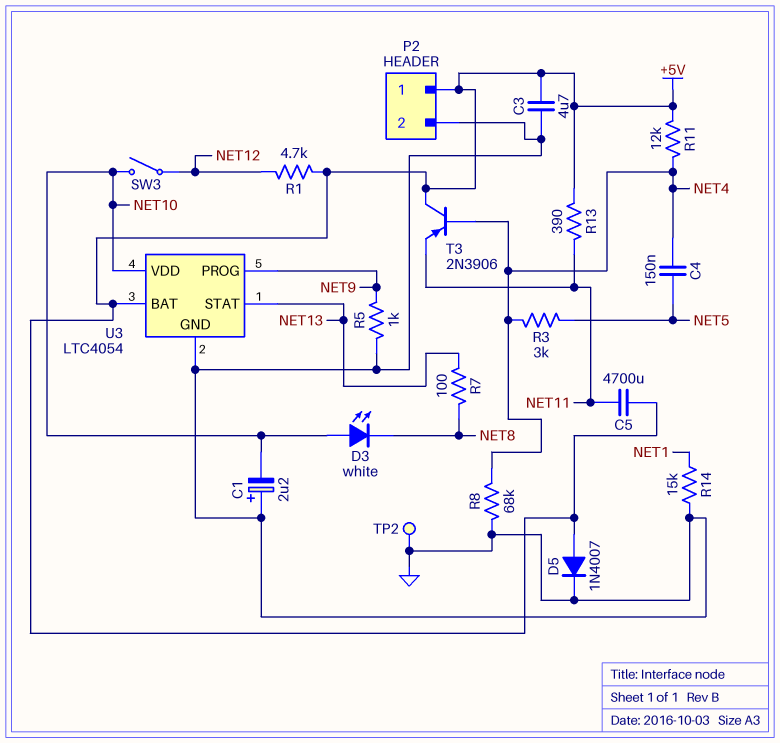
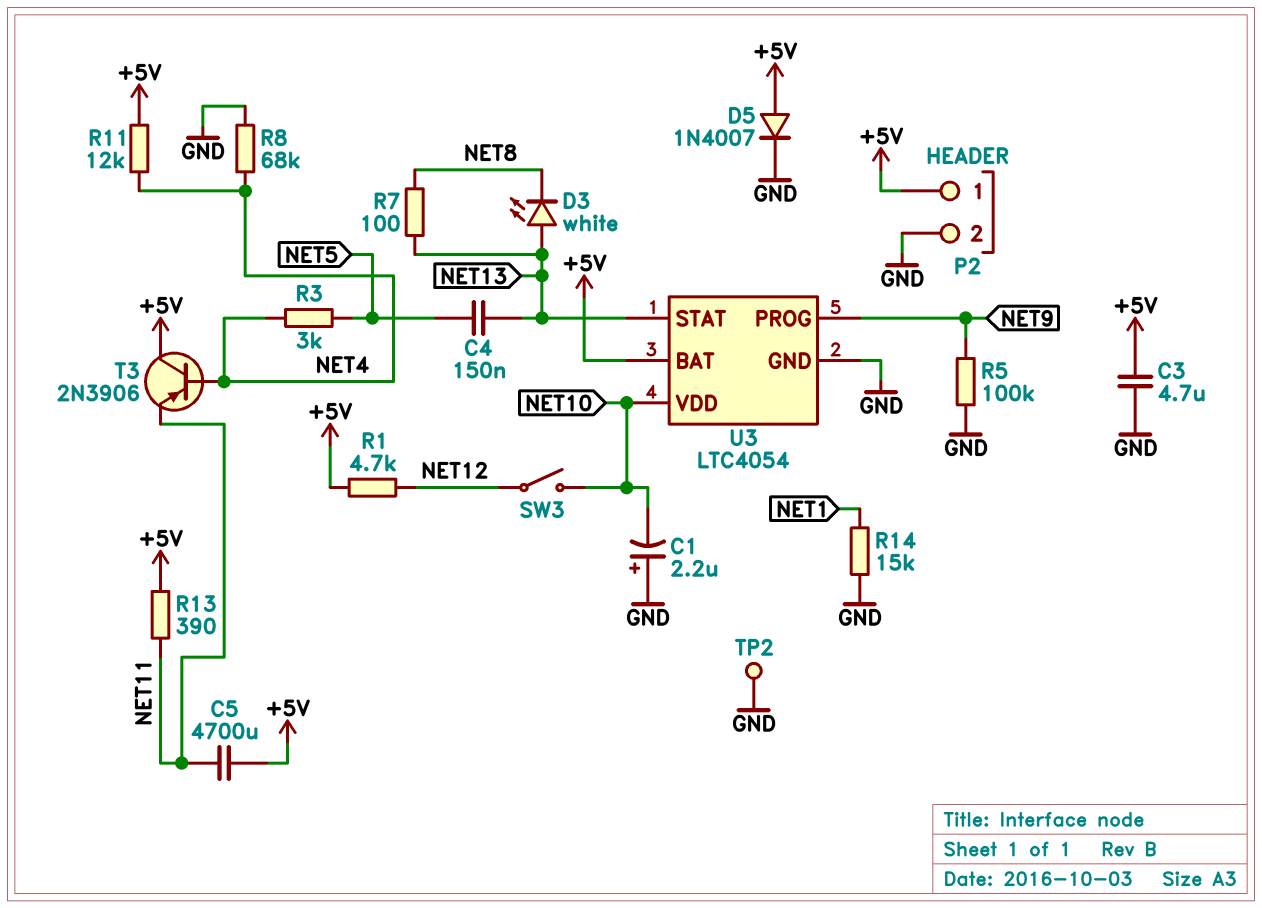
C4: 150nF (NET4, NET5) -> 150nF (NET5, NET13)
D3: LED white (A NET10, K NET8) -> LED white (A NET13, K NET8)
R5: 1k (GND, NET9) -> 100k (GND, NET9)

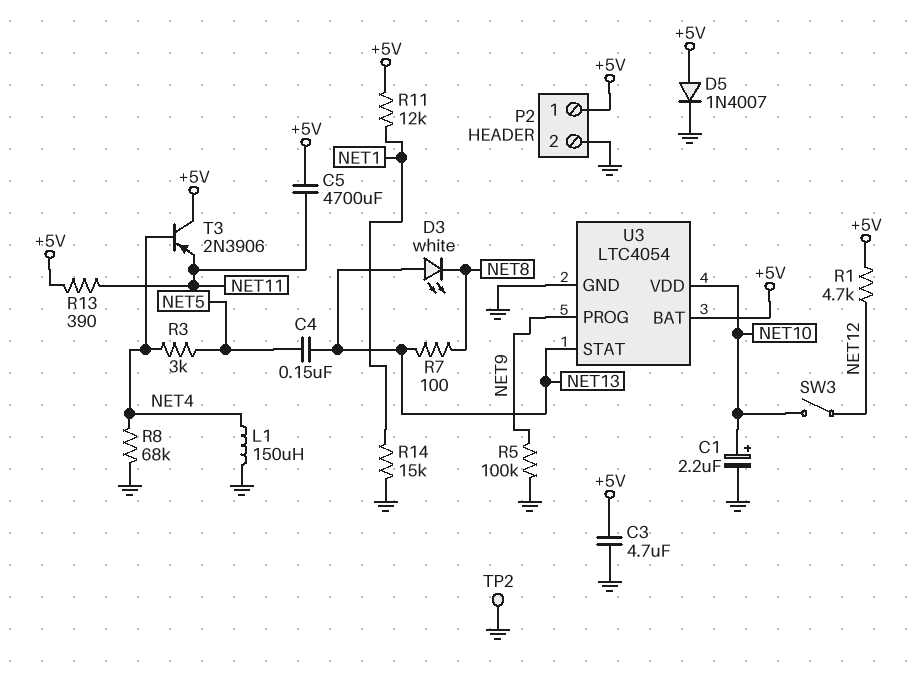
C1: 2.2uF (plus GND, minus NET10) -> 2.2uF (plus NET10, minus GND)
L1: none -> 150uH (GND, NET4)
R11: 12k (+5V, NET4) -> 12k (+5V, NET1)

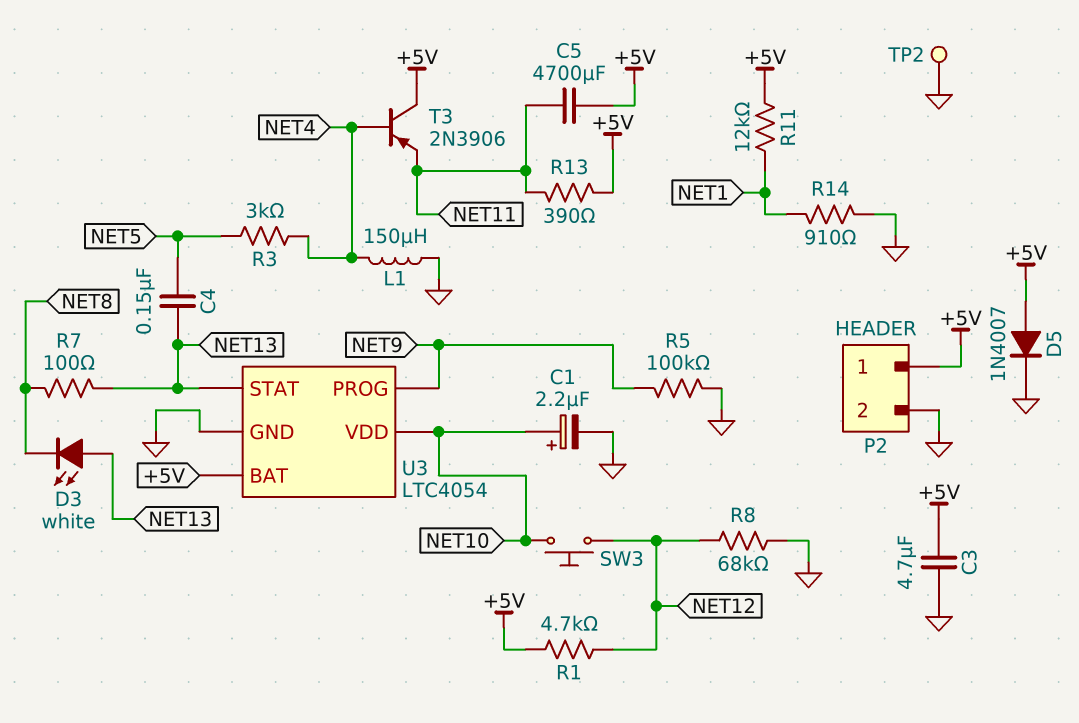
R8: 68k (GND, NET4) -> 68k (GND, NET12)
R14: 15k (GND, NET1) -> 910 (GND, NET1)
SW3: switch (NET10, NET12) -> button (NET10, NET12)

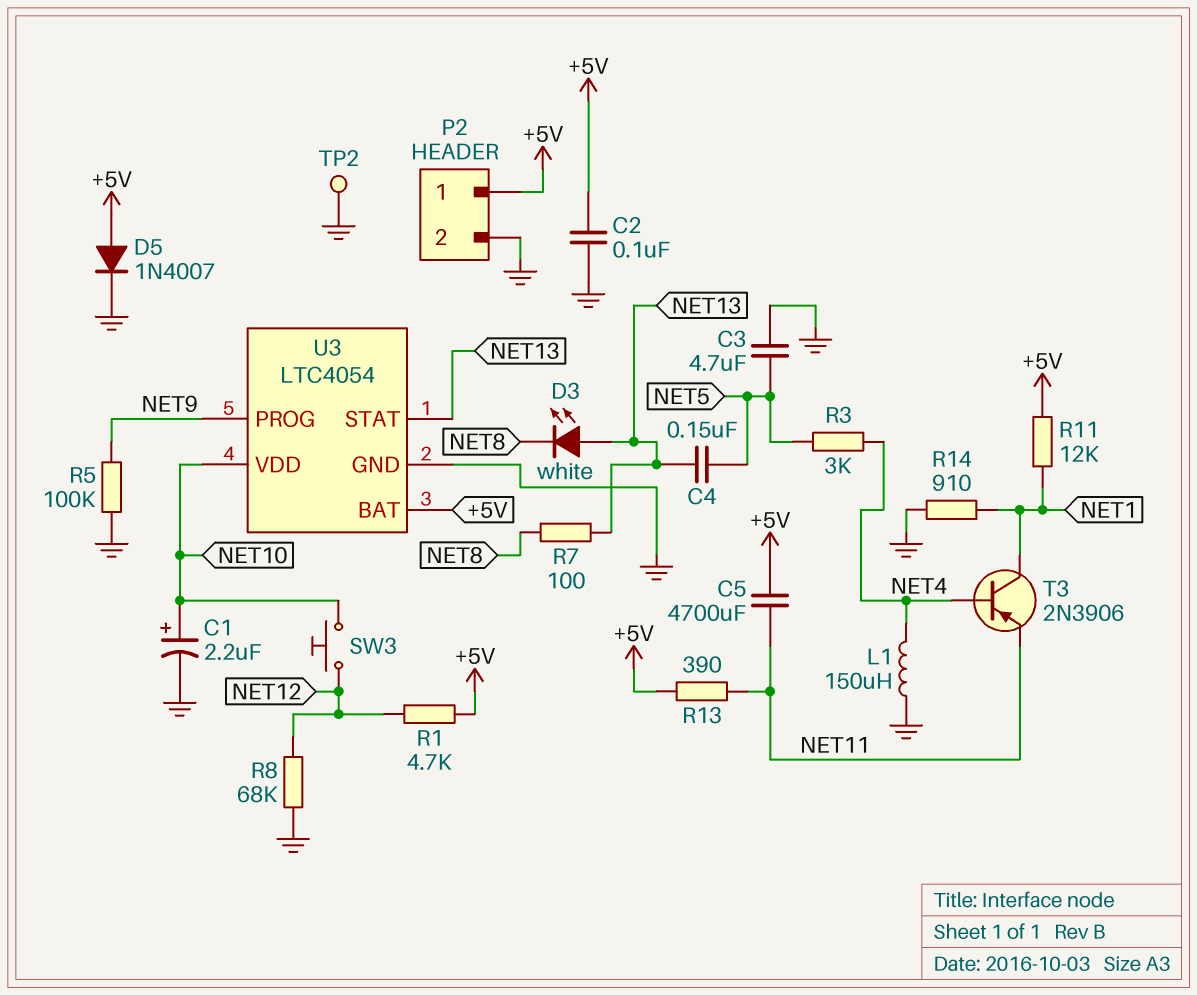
C2: none -> 100nF (+5V, GND)
C3: 4.7uF (+5V, GND) -> 4.7uF (GND, NET5)
T3: PNP 2N3906 (B NET4, C +5V, E NET11) -> PNP 2N3906 (B NET4, C NET1, E NET11)

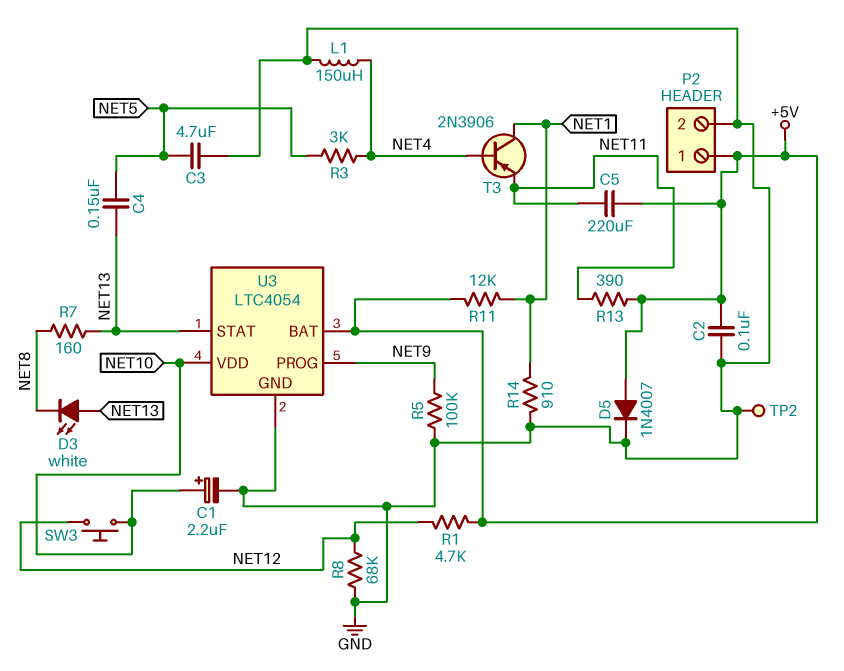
C5: 4700uF (+5V, NET11) -> 220uF (+5V, NET11)
R7: 100 (NET8, NET13) -> 160 (NET8, NET13)

